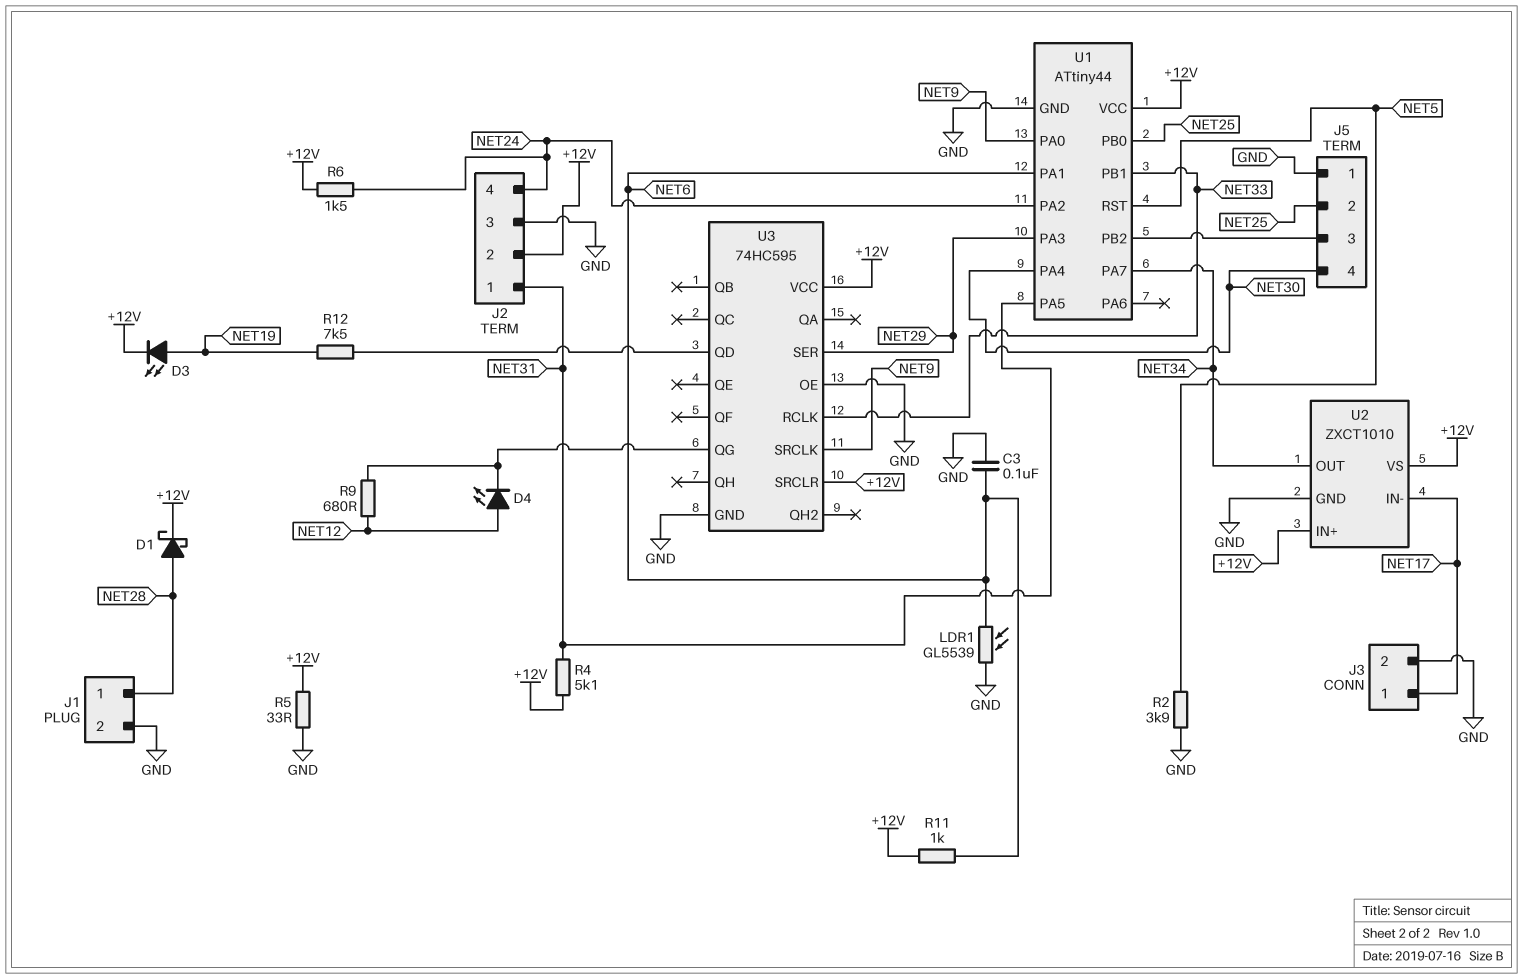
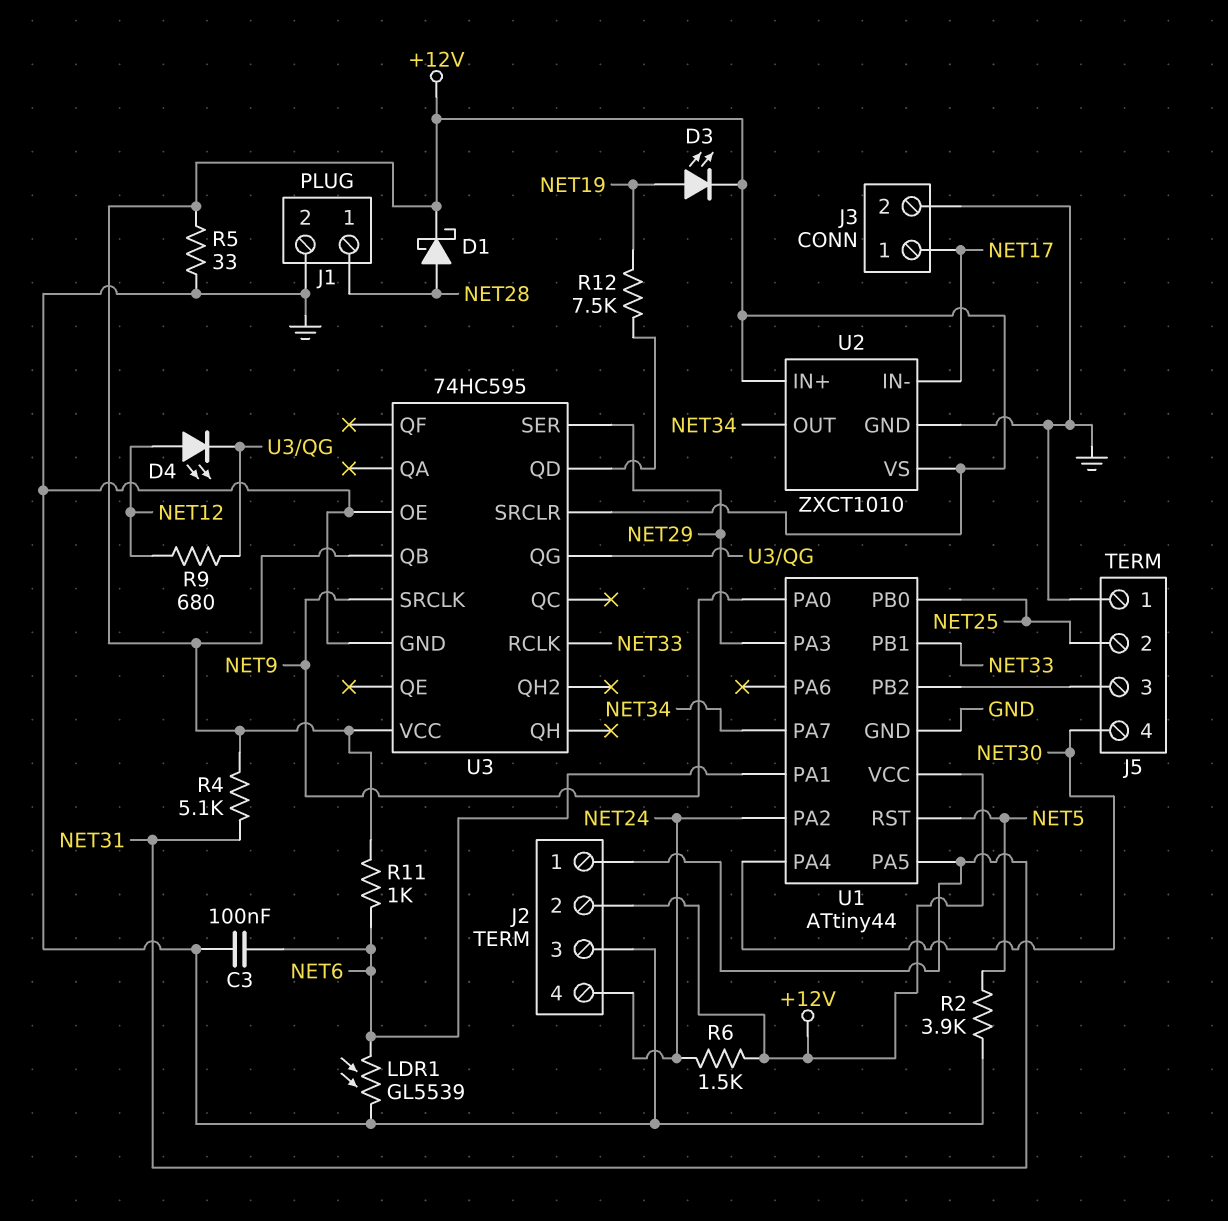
U3 pin QB: none -> +12V

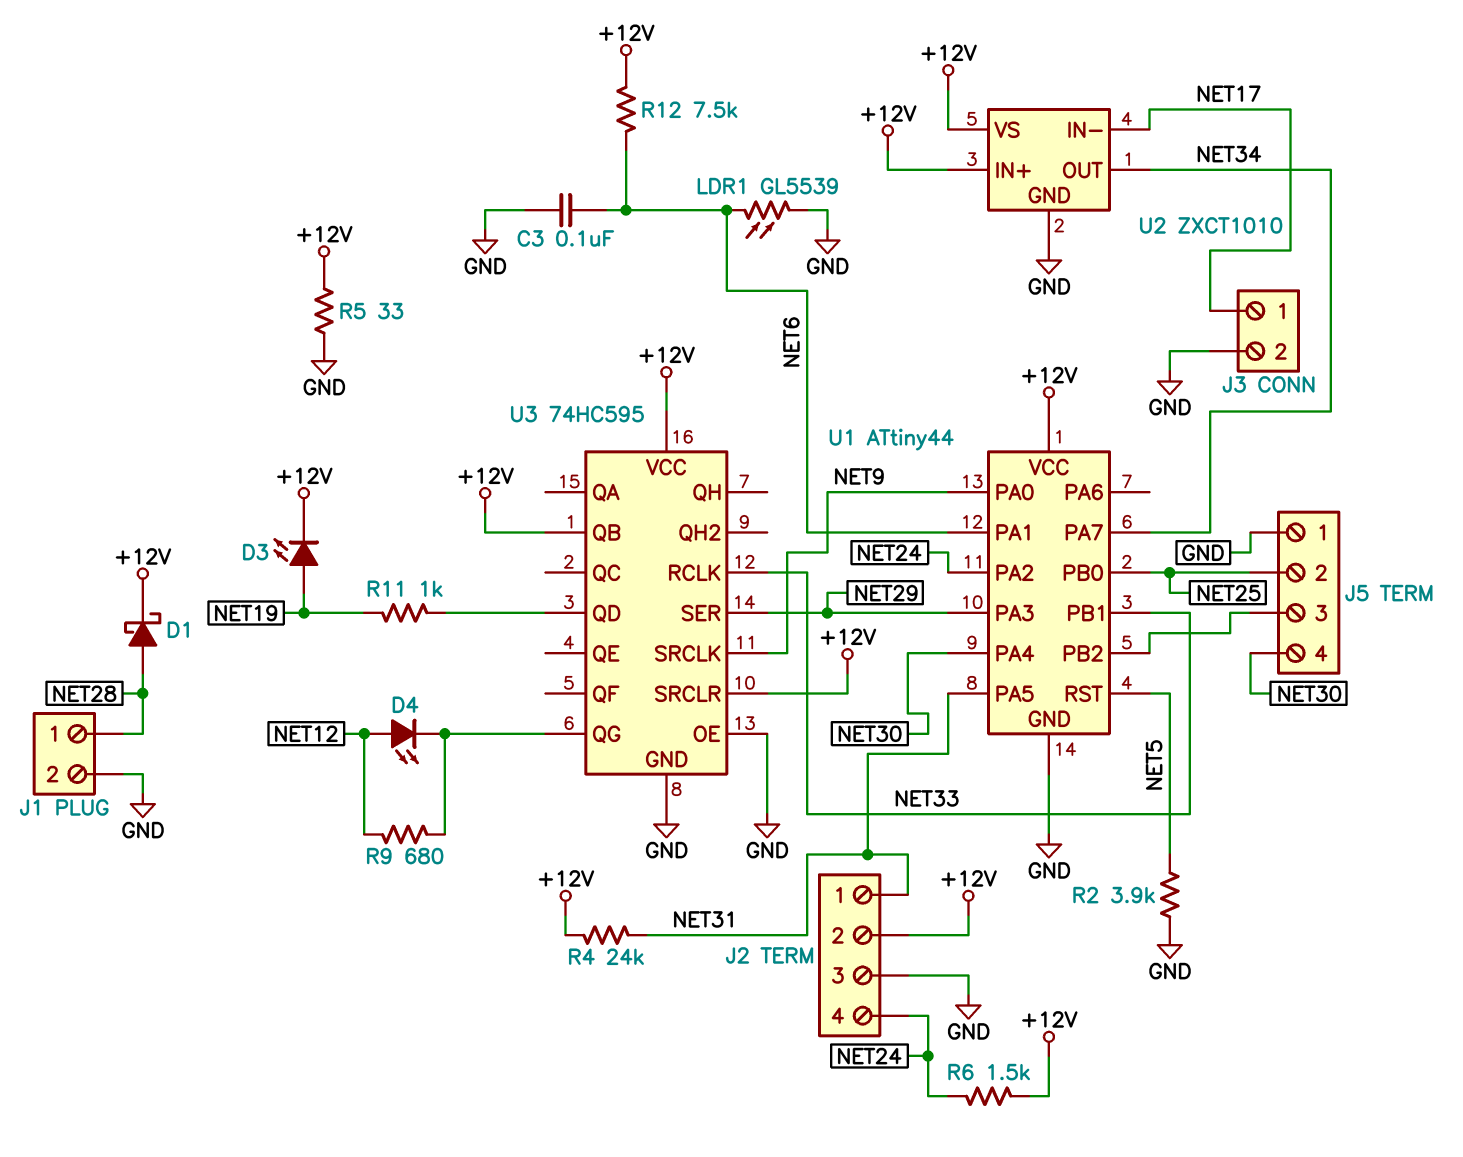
R4: 5.1k (+12V, NET31) -> 24k (+12V, NET31)
R11: 1k (+12V, NET6) -> 1k (NET19, U3/QD)
R12: 7.5k (NET19, U3/QD) -> 7.5k (+12V, NET6)

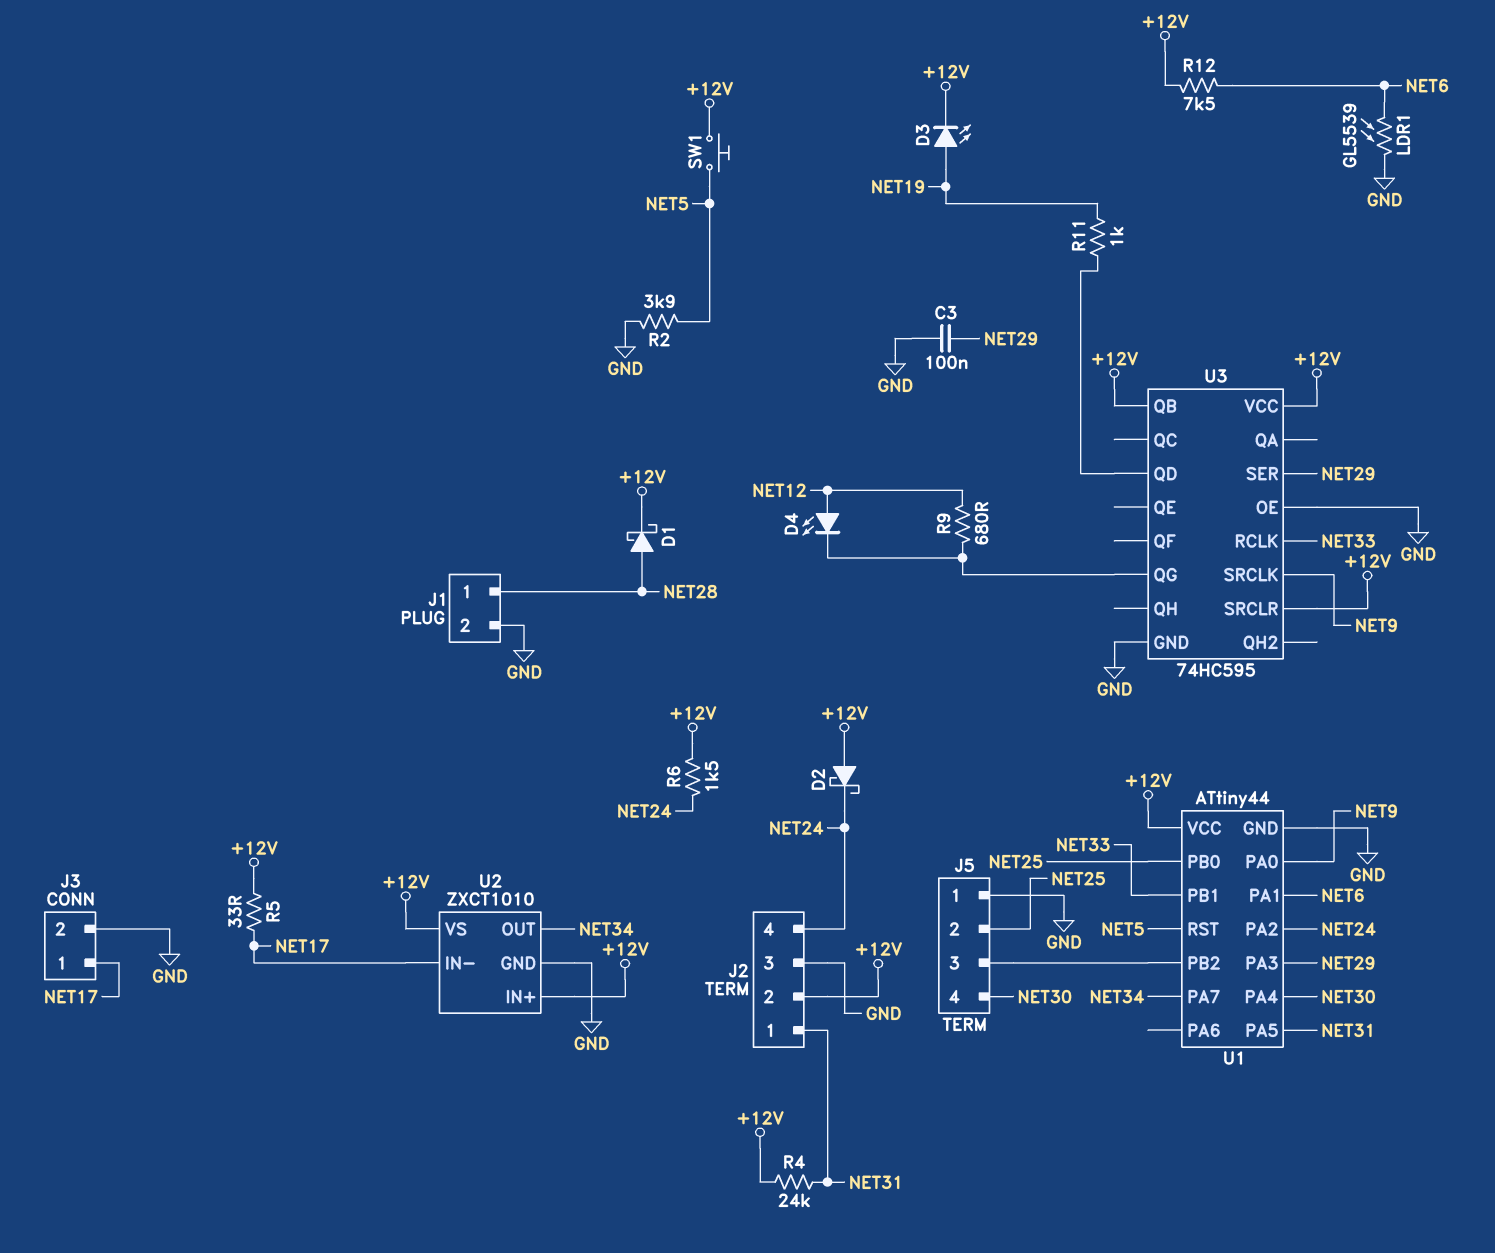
C3: 100nF (GND, NET6) -> 100nF (GND, NET29)
D2: none -> schottky (A +12V, K NET24)
R5: 33 (+12V, GND) -> 33 (+12V, NET17)
SW1: none -> button (+12V, NET5)

